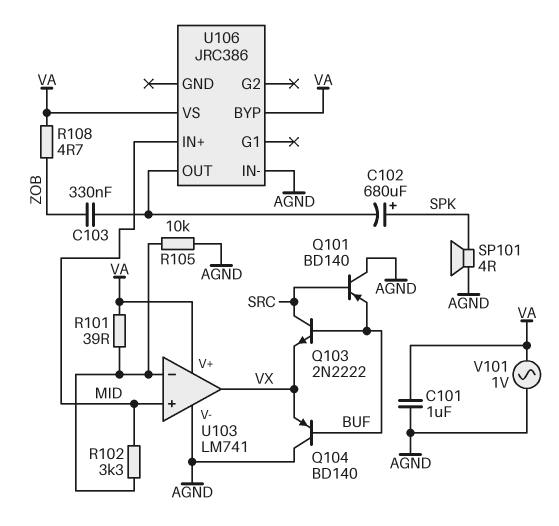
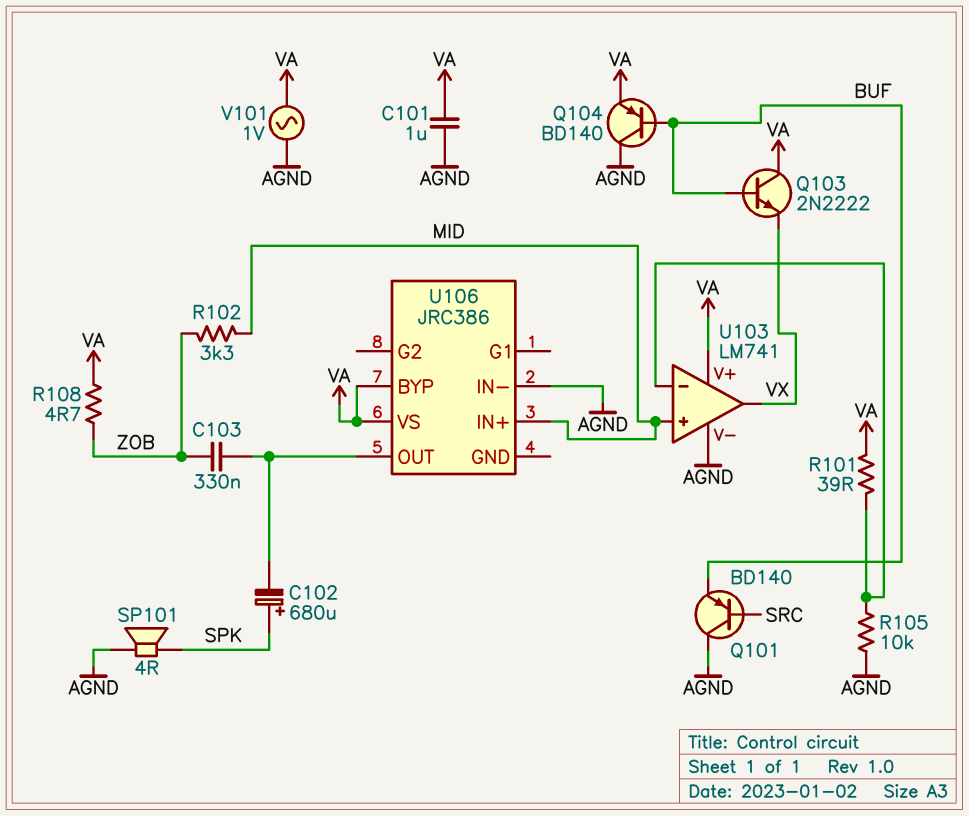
Q103: NPN 2N2222 (B BUF, C SRC, E VX) -> NPN 2N2222 (B BUF, C VA, E VX)
Q104: PNP BD140 (B BUF, C AGND, E VX) -> PNP BD140 (B BUF, C AGND, E VA)
R102: 3.3k (MID, U103/in-) -> 3.3k (MID, ZOB)

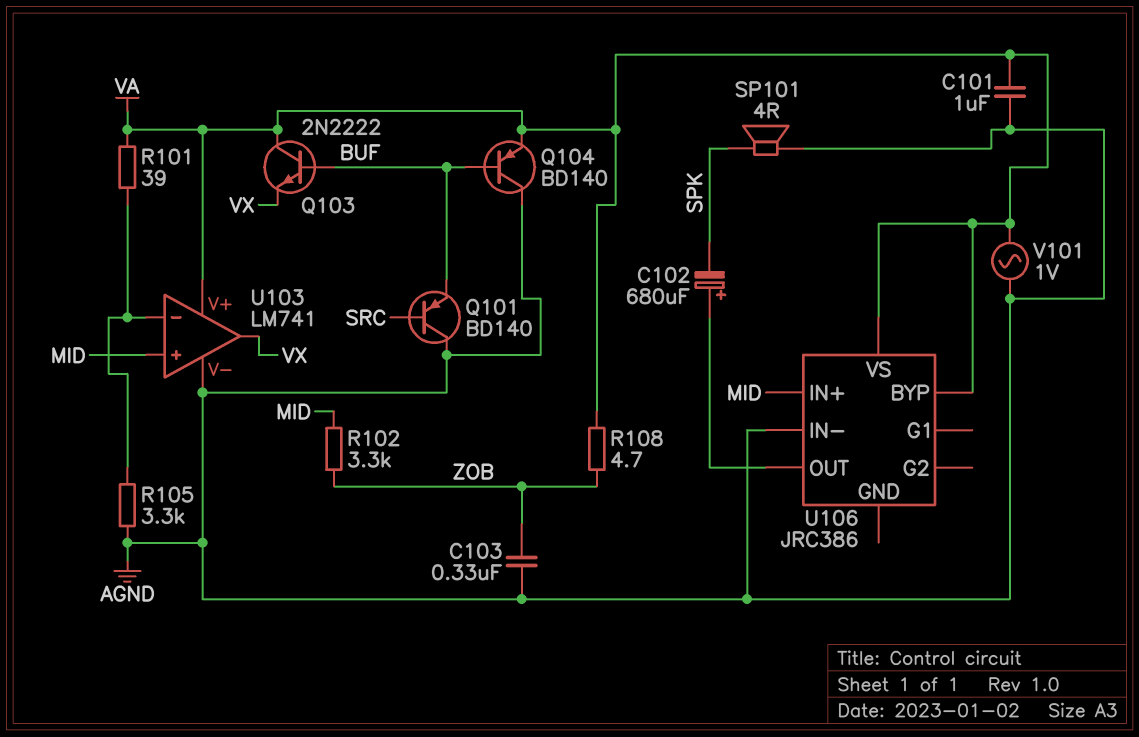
C102: 680uF (plus SPK, minus U106/OUT) -> 680uF (plus U106/OUT, minus SPK)
C103: 330nF (U106/OUT, ZOB) -> 330nF (AGND, ZOB)
R105: 10k (AGND, U103/in-) -> 3.3k (AGND, U103/in-)

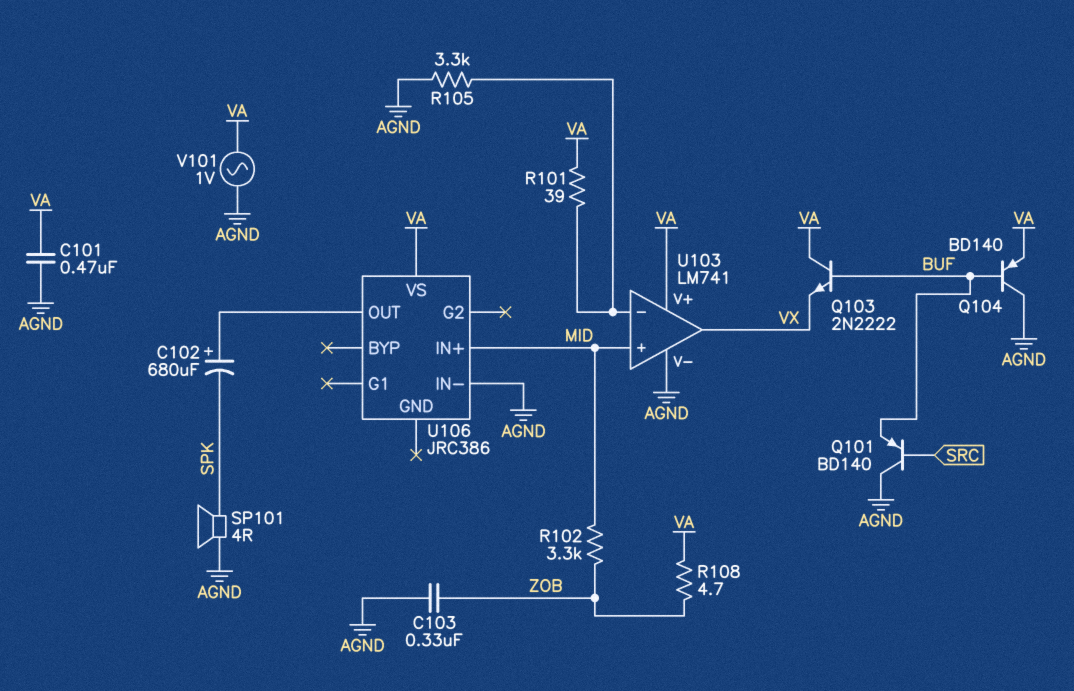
C101: 1uF (AGND, VA) -> 470nF (AGND, VA)
U106 pin BYP: VA -> none

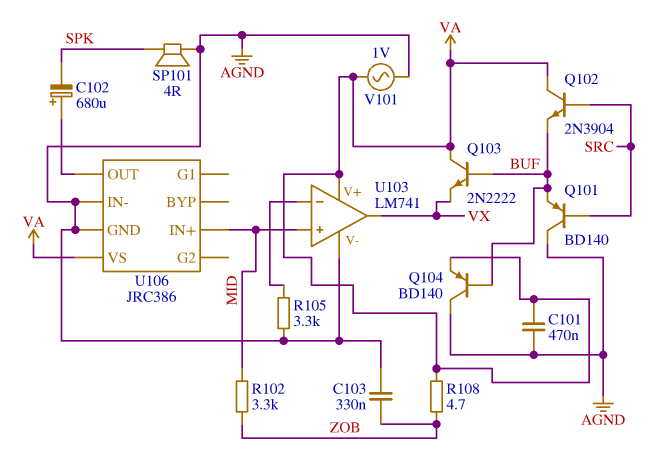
Q102: none -> NPN 2N3904 (B SRC, C VA, E BUF)
R101: 39 (U103/in-, VA) -> none
U106 pin GND: none -> AGND

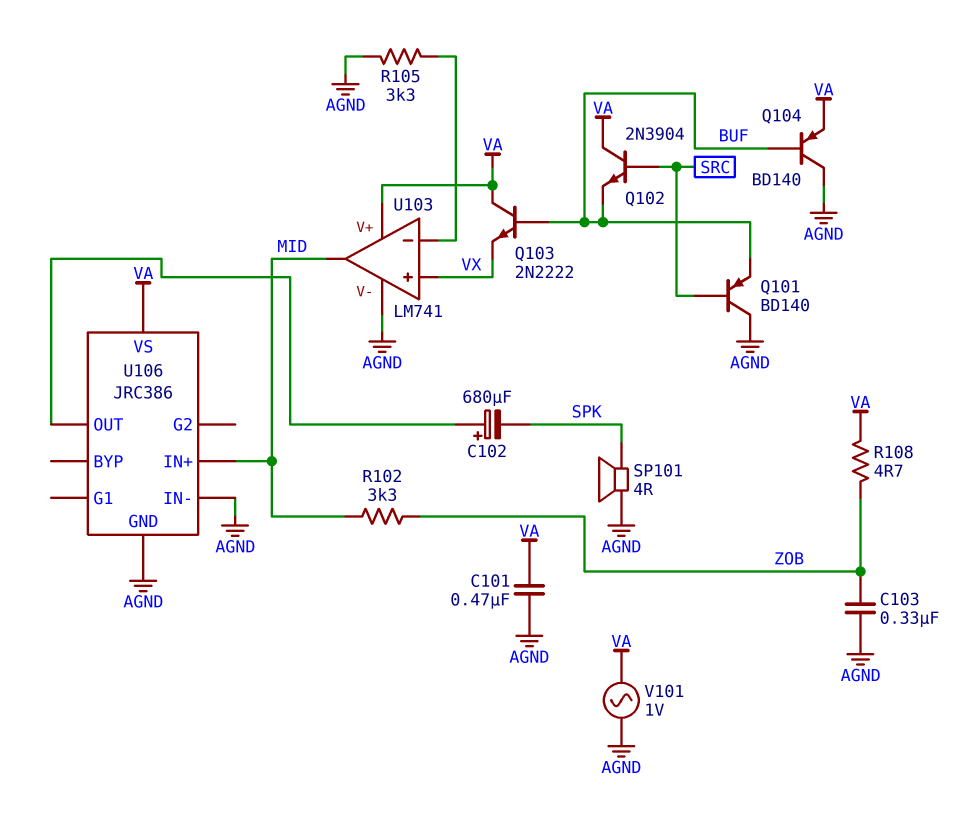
U103 pin in+: MID -> VX
U103 pin out: VX -> MID

